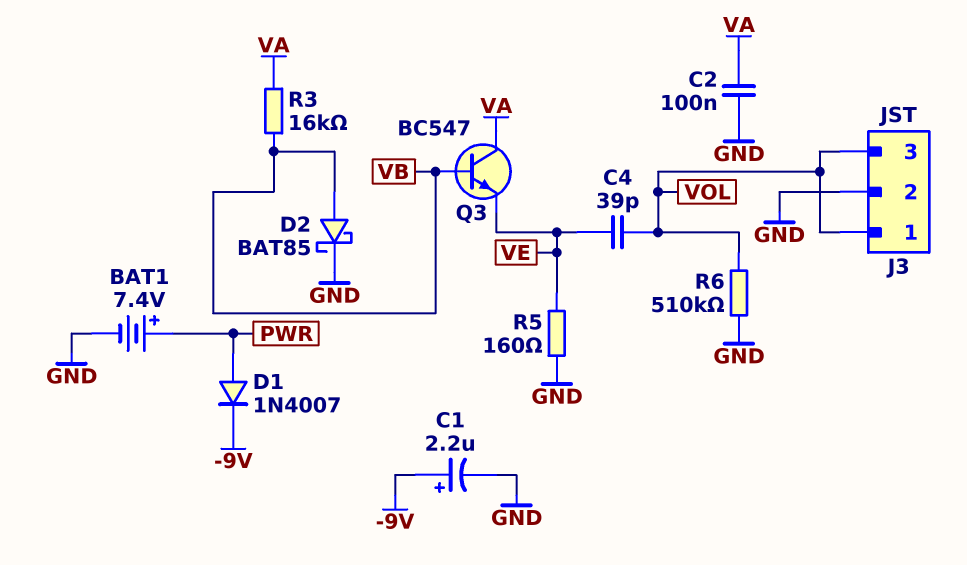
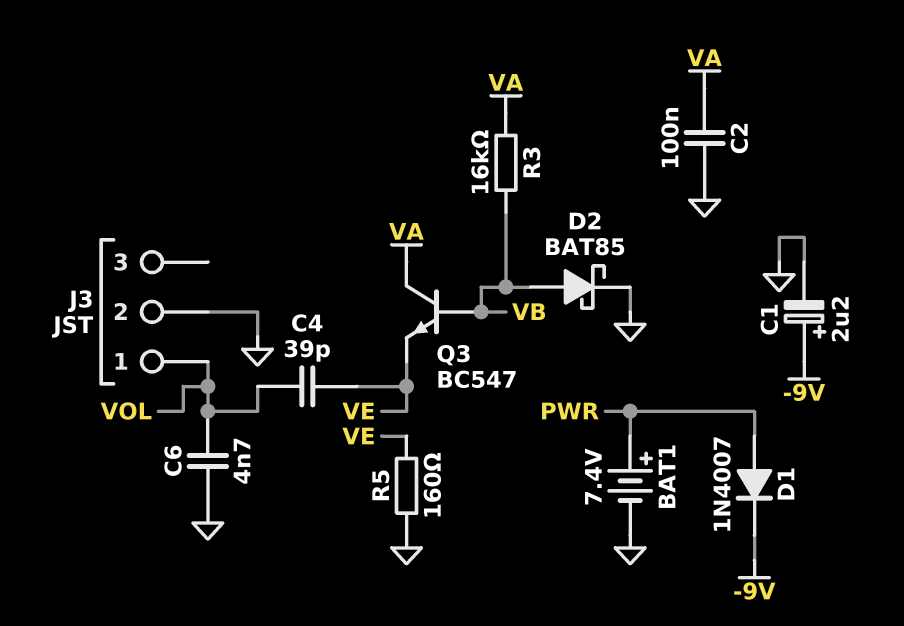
C6: none -> 4.7nF (GND, VOL)
J3 pin 3: VOL -> none
R6: 510k (GND, VOL) -> none

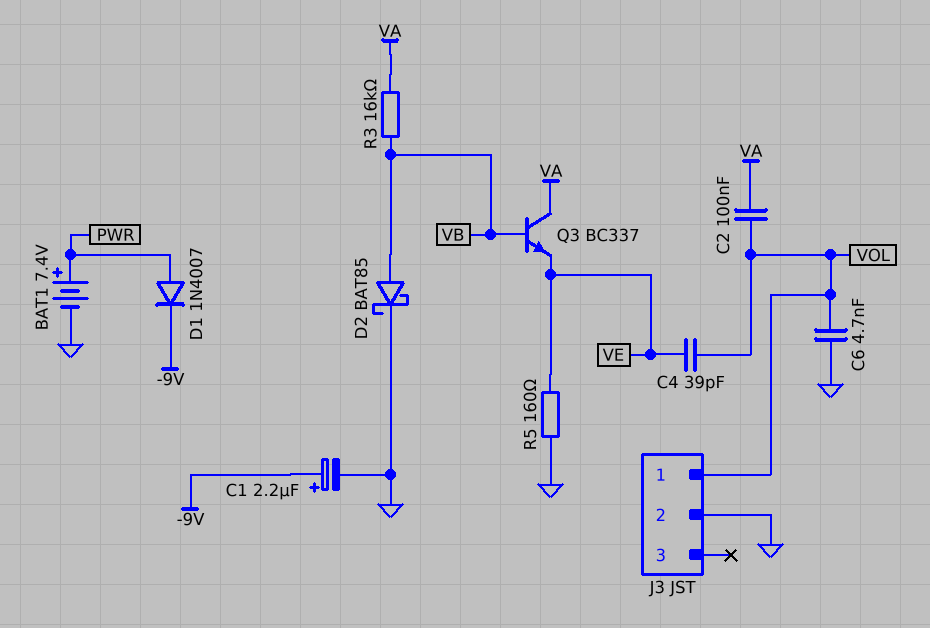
C2: 100nF (GND, VA) -> 100nF (VA, VOL)
Q3: NPN BC547 (B VB, C VA, E VE) -> NPN BC337 (B VB, C VA, E VE)

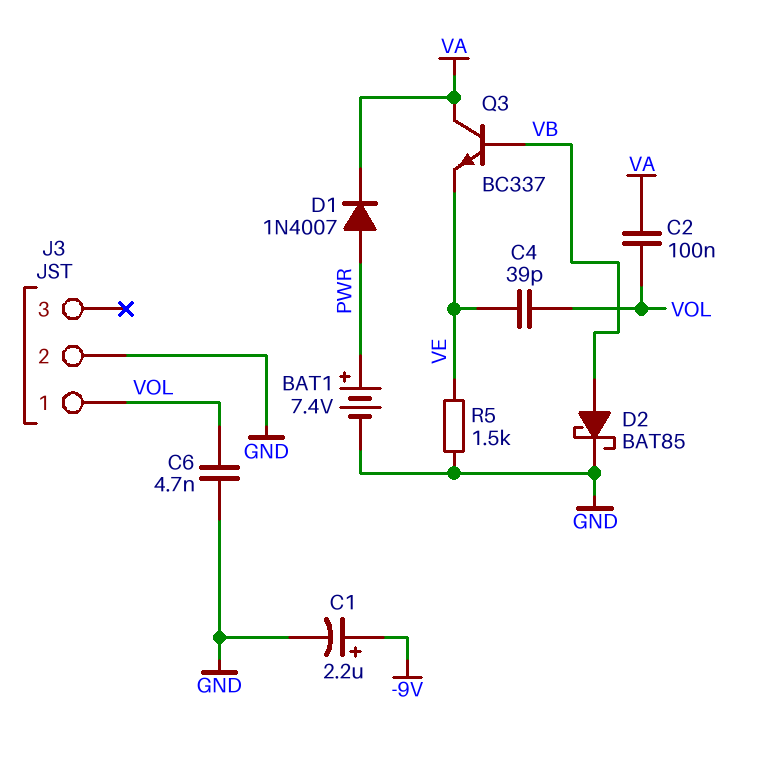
D1: diode 1N4007 (A PWR, K -9V) -> diode 1N4007 (A PWR, K VA)
R3: 16k (VA, VB) -> none
R5: 160 (GND, VE) -> 1.5k (GND, VE)

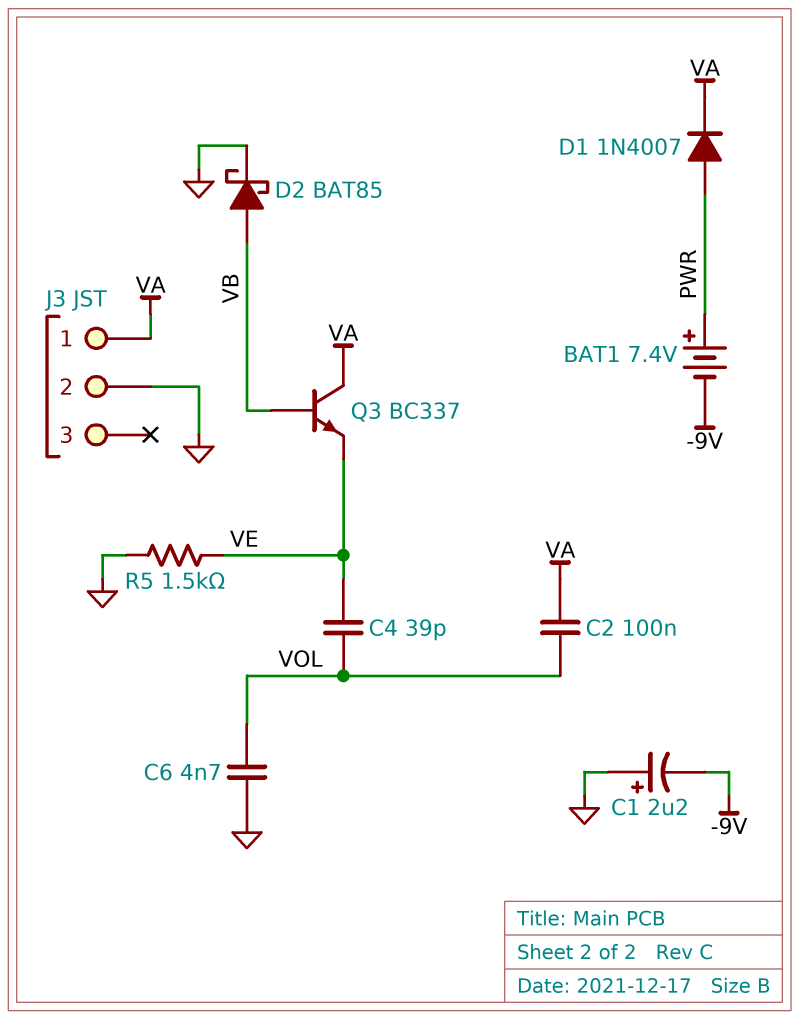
BAT1: 7.4V (plus PWR, minus GND) -> 7.4V (plus PWR, minus -9V)
C1: 2.2uF (plus -9V, minus GND) -> 2.2uF (plus GND, minus -9V)
J3 pin 1: VOL -> VA

